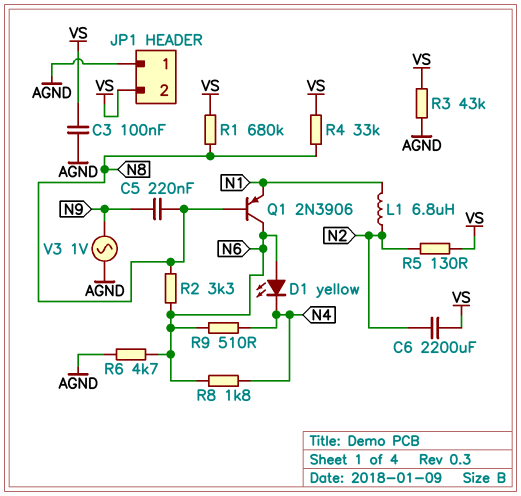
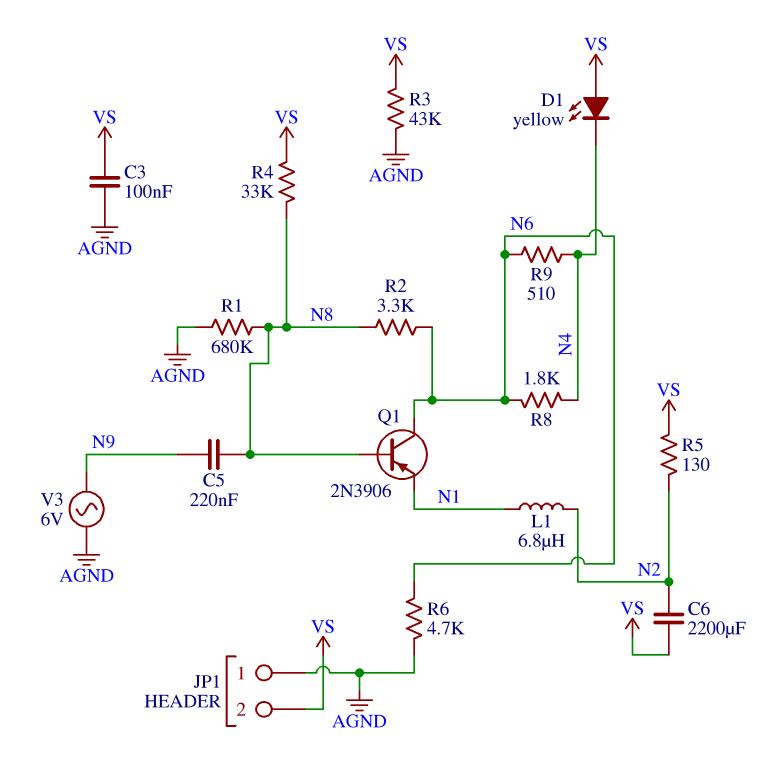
D1: LED yellow (A N6, K N4) -> LED yellow (A VS, K N4)
R1: 680k (N8, VS) -> 680k (AGND, N8)
V3: AC 1V (AGND, N9) -> AC 6V (AGND, N9)

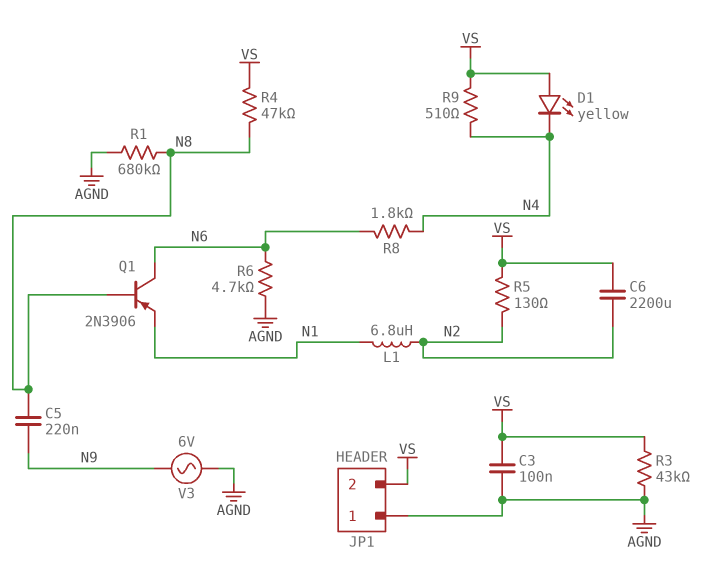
R2: 3.3k (N6, N8) -> none
R4: 33k (N8, VS) -> 47k (N8, VS)
R9: 510 (N4, N6) -> 510 (N4, VS)

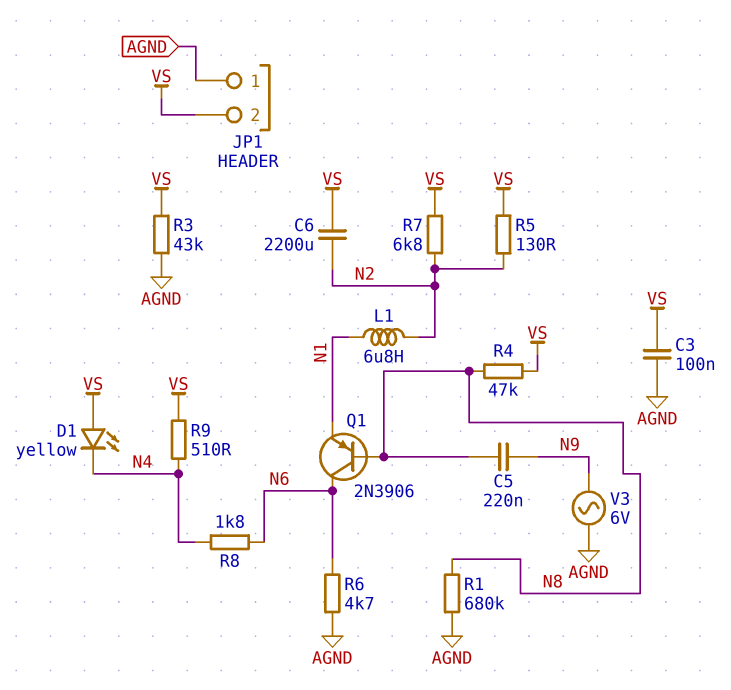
R7: none -> 6.8k (N2, VS)

